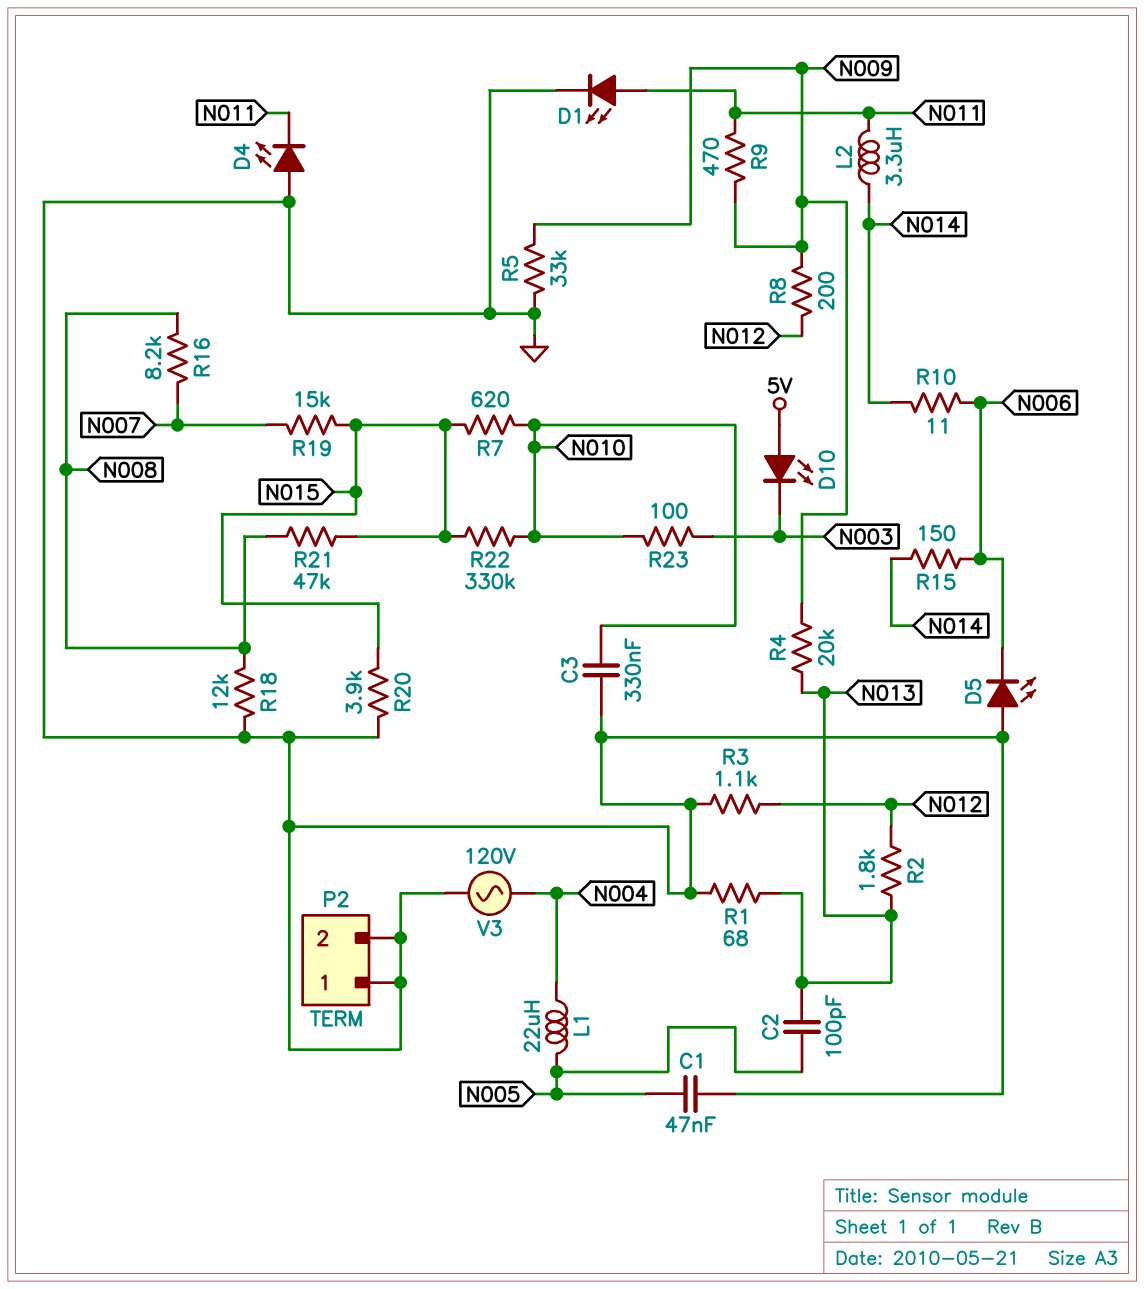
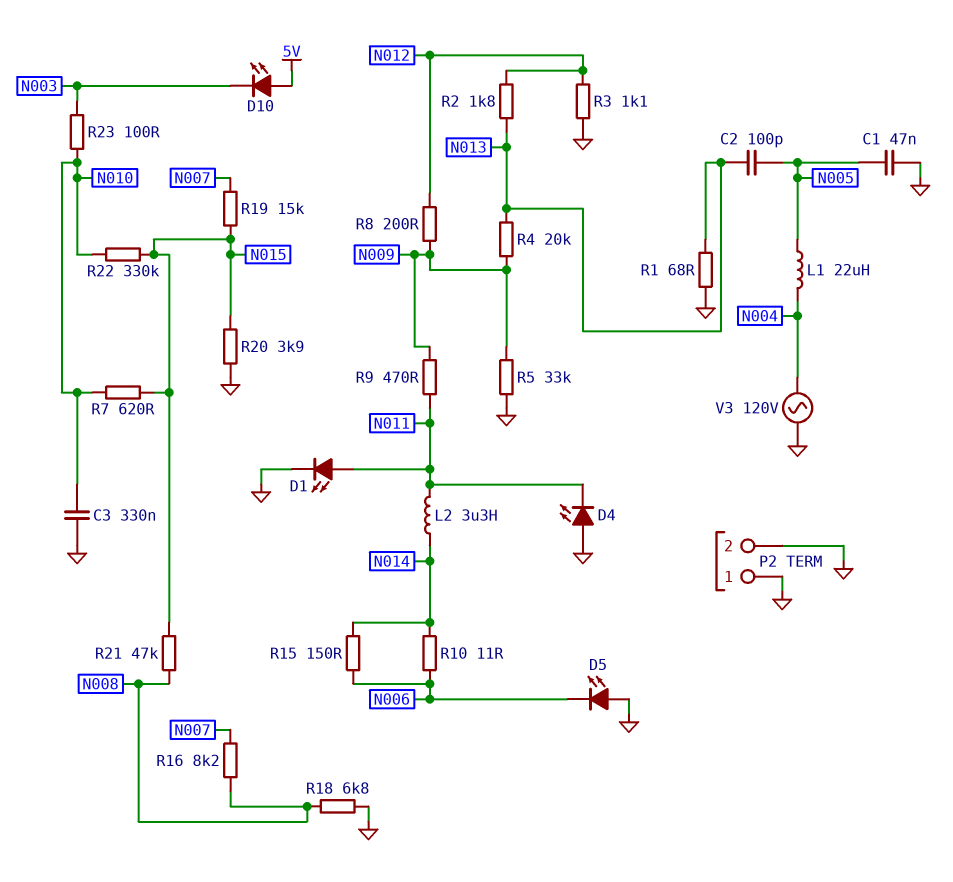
R18: 12k (GND, N008) -> 6.8k (GND, N008)

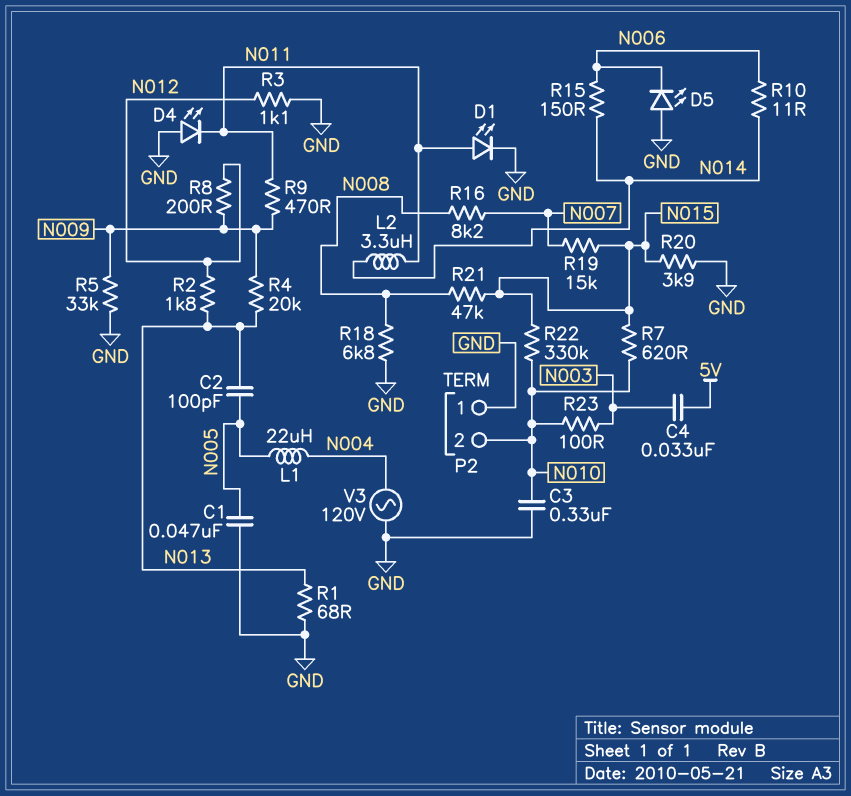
C4: none -> 33nF (5V, N003)
D10: LED (A 5V, K N003) -> none
P2 pin 2: GND -> N010

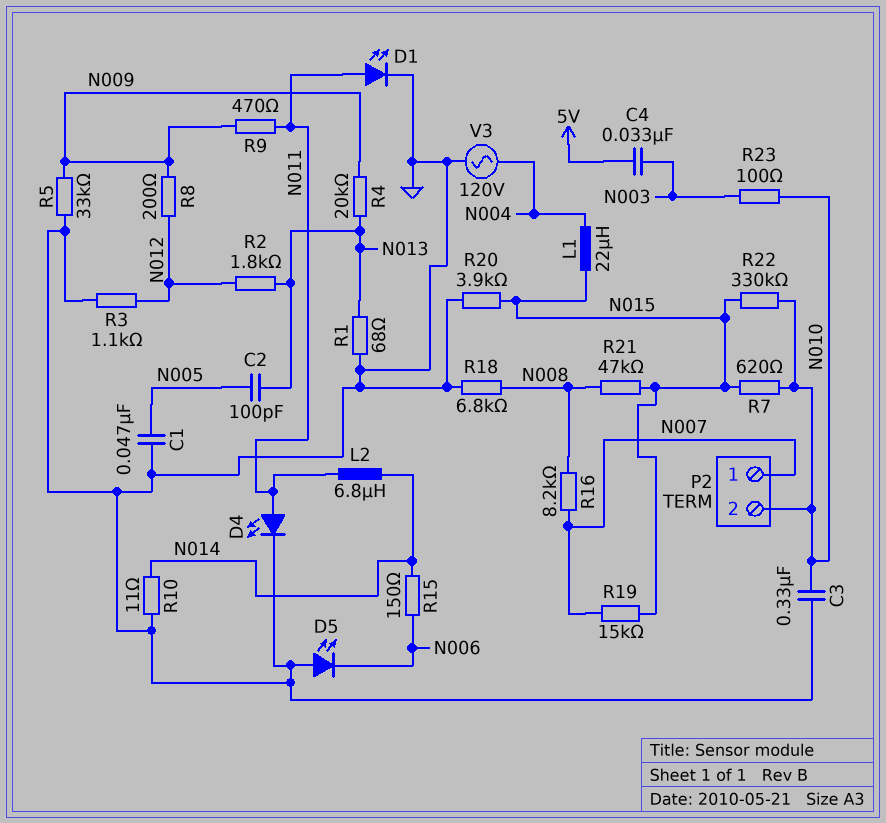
D4: LED (A GND, K N011) -> LED (A N011, K GND)
L1: 22uH (N004, N005) -> 22uH (N004, N015)
L2: 3.3uH (N011, N014) -> 6.8uH (N011, N014)
P2 pin 1: GND -> N007
R10: 11 (N006, N014) -> 11 (GND, N014)

